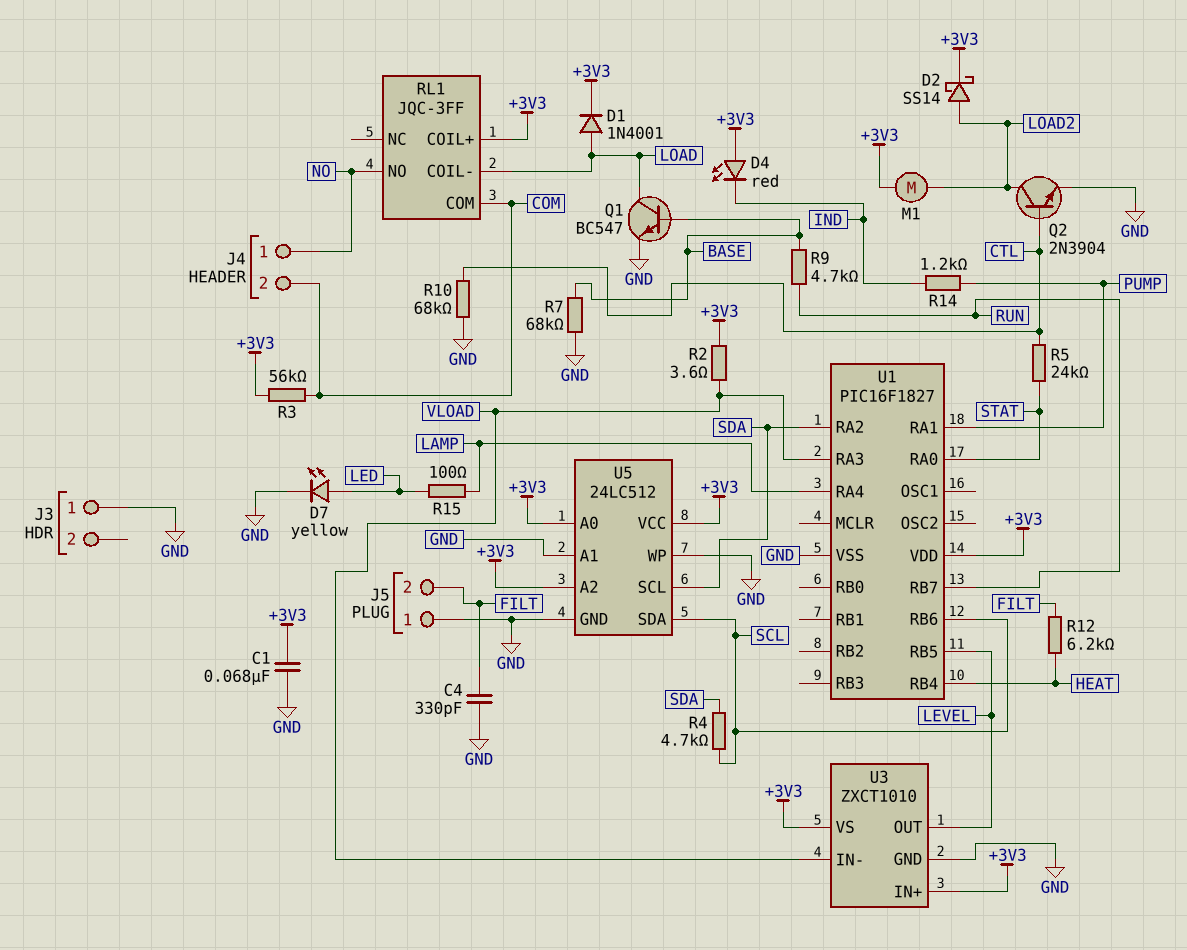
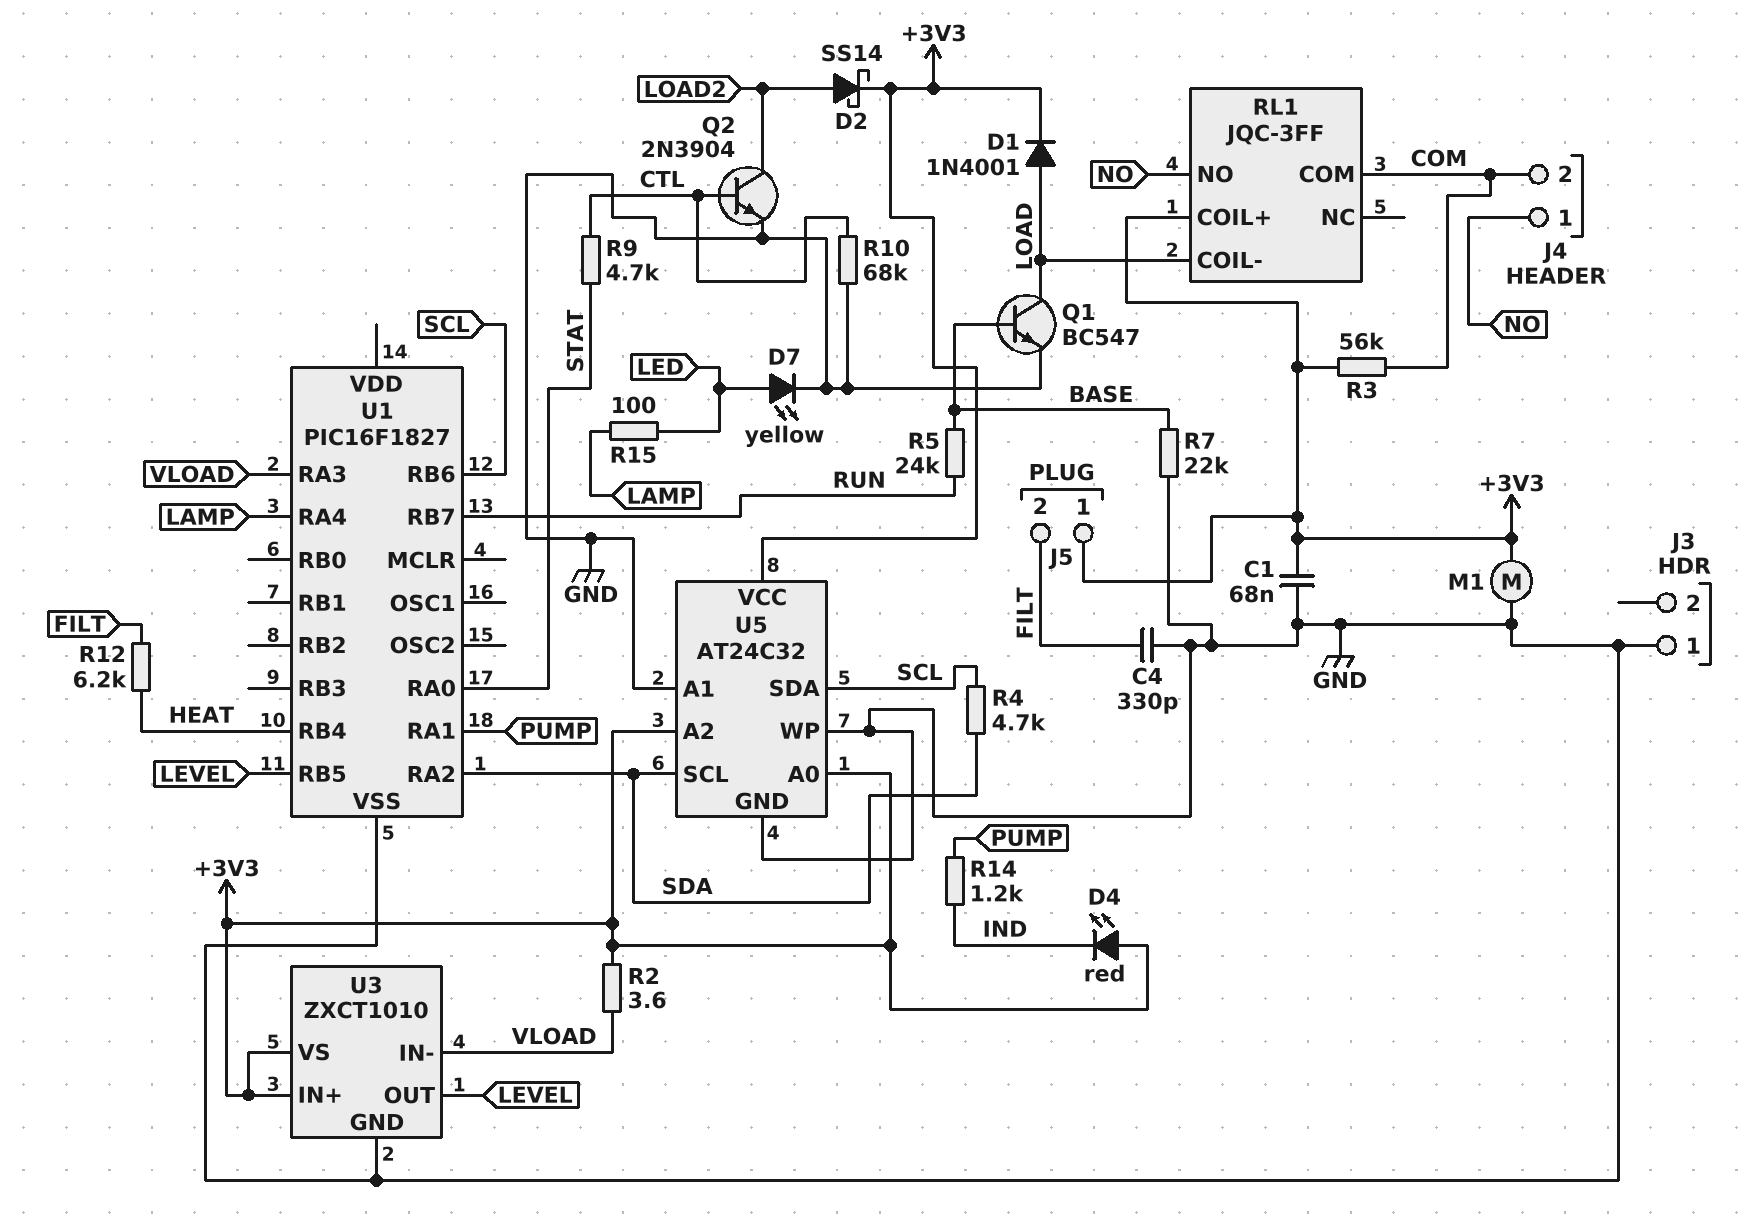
J5 pin 1: GND -> +3V3
M1: motor (+3V3, LOAD2) -> motor (+3V3, GND)
R5: 24k (CTL, STAT) -> 24k (BASE, RUN)
R7: 68k (BASE, GND) -> 22k (BASE, GND)
R9: 4.7k (BASE, RUN) -> 4.7k (CTL, STAT)
U1 pin VDD: +3V3 -> none
U5: 24LC512 -> AT24C32

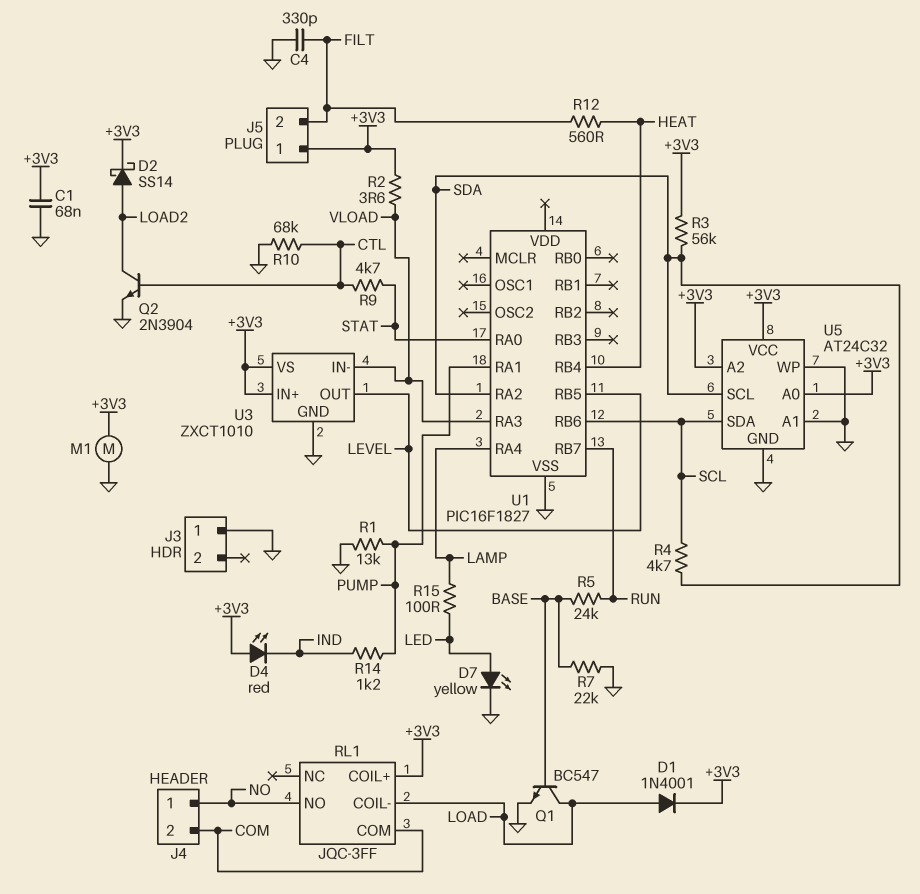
R1: none -> 13k (GND, PUMP)
R3: 56k (+3V3, COM) -> 56k (+3V3, SDA)
R12: 6.2k (FILT, HEAT) -> 560 (FILT, HEAT)

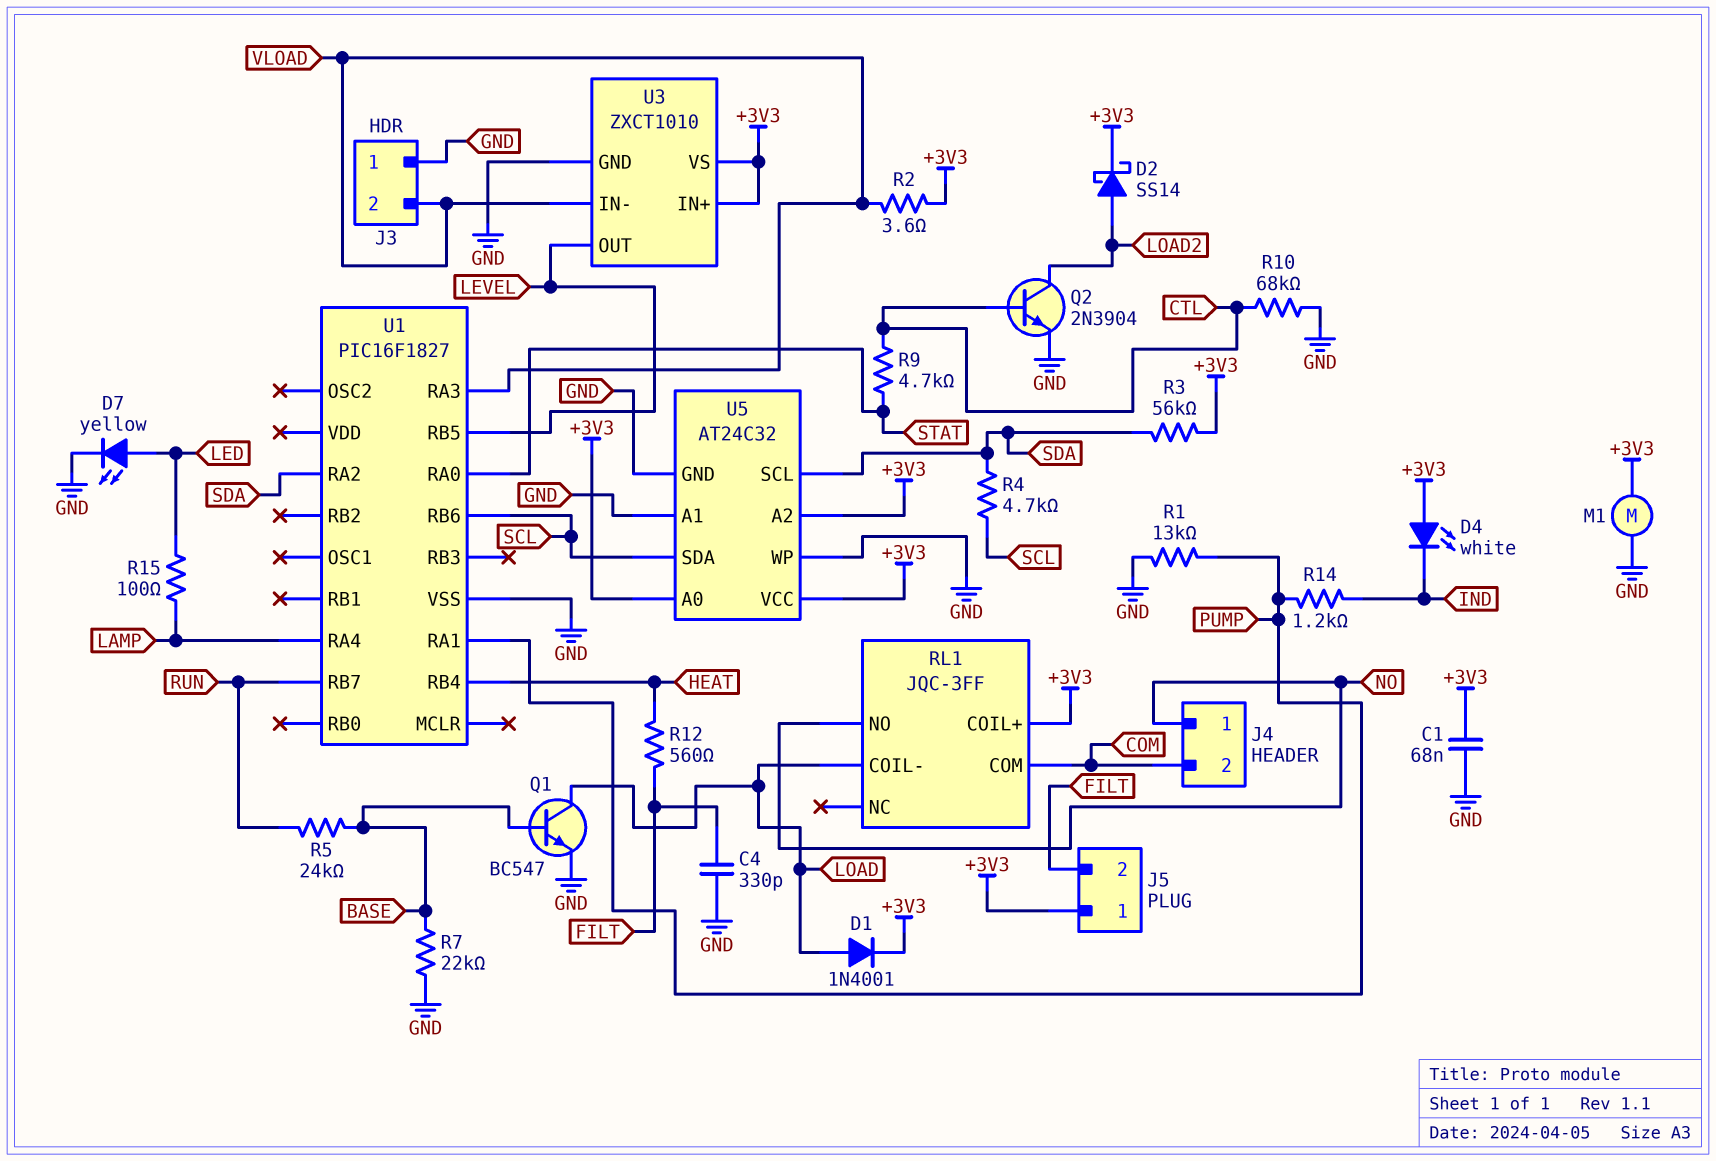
D4: LED red (A +3V3, K IND) -> LED white (A +3V3, K IND)
J3 pin 2: none -> VLOAD

